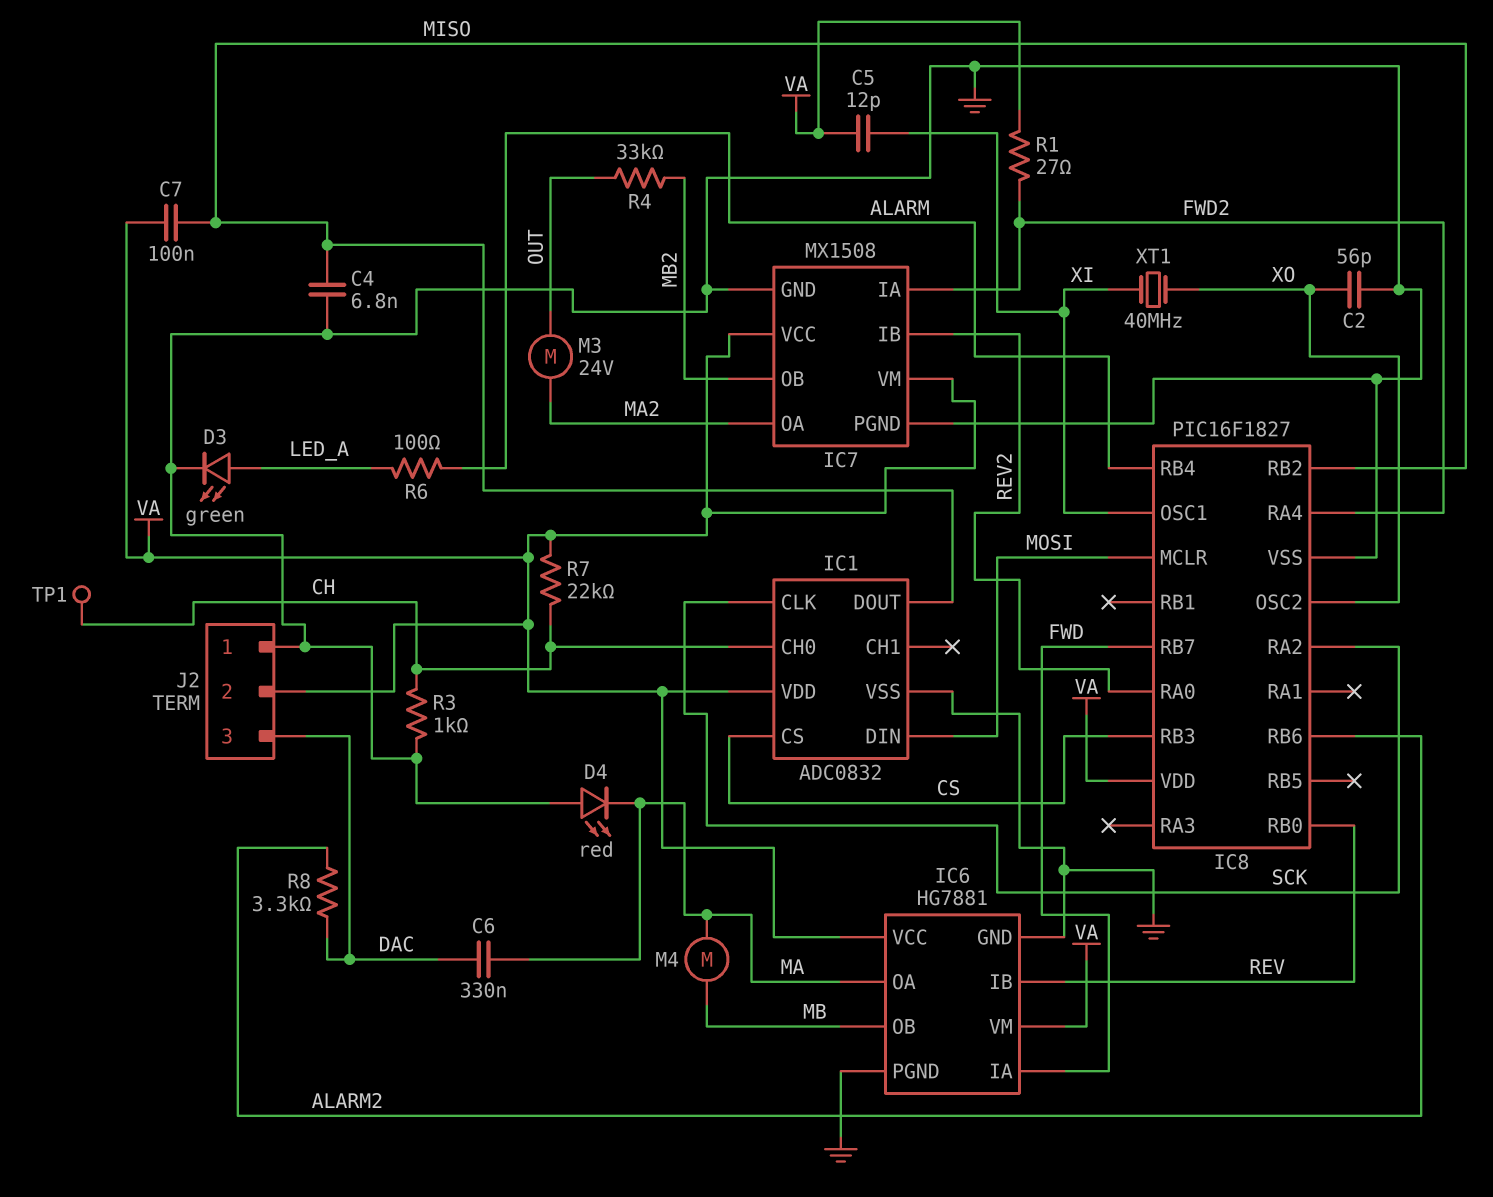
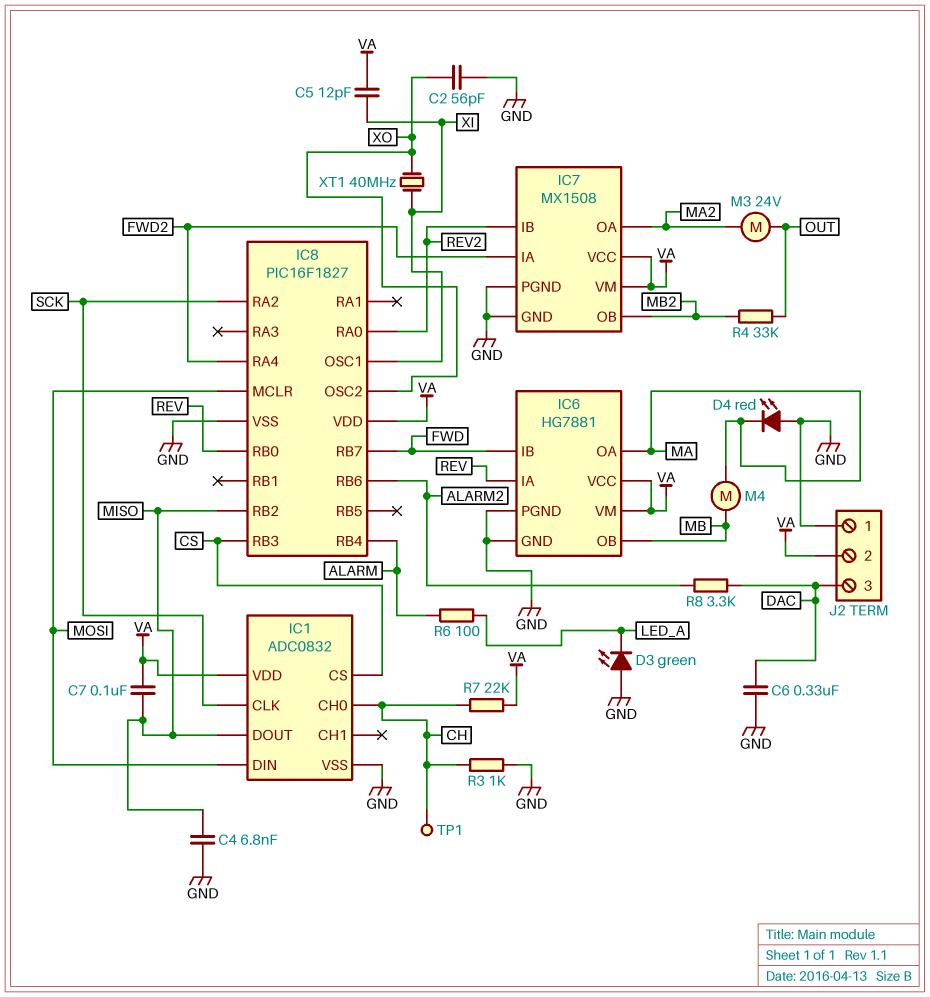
C6: 330nF (DAC, MA) -> 330nF (DAC, GND)
D3: LED green (A LED_A, K GND) -> LED green (A GND, K LED_A)
IC6 pin IA: FWD -> REV
IC6 pin IB: REV -> FWD
R1: 27 (FWD2, VA) -> none

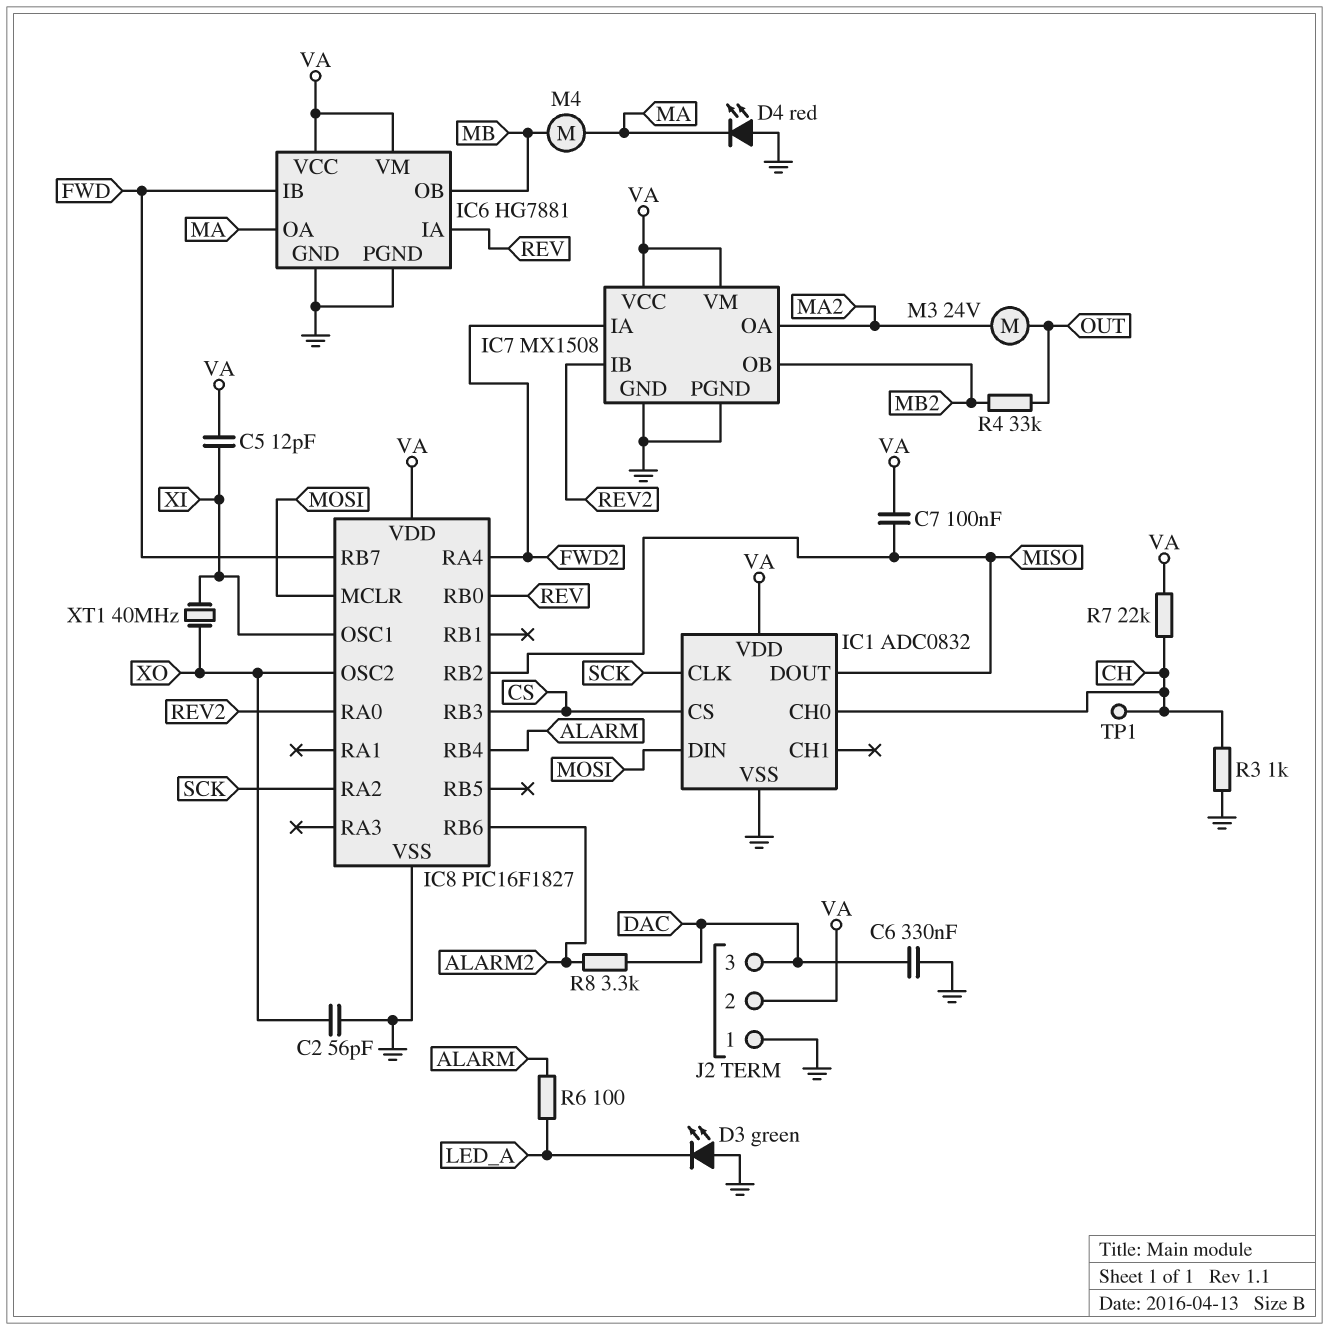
C4: 6.8nF (GND, MISO) -> none

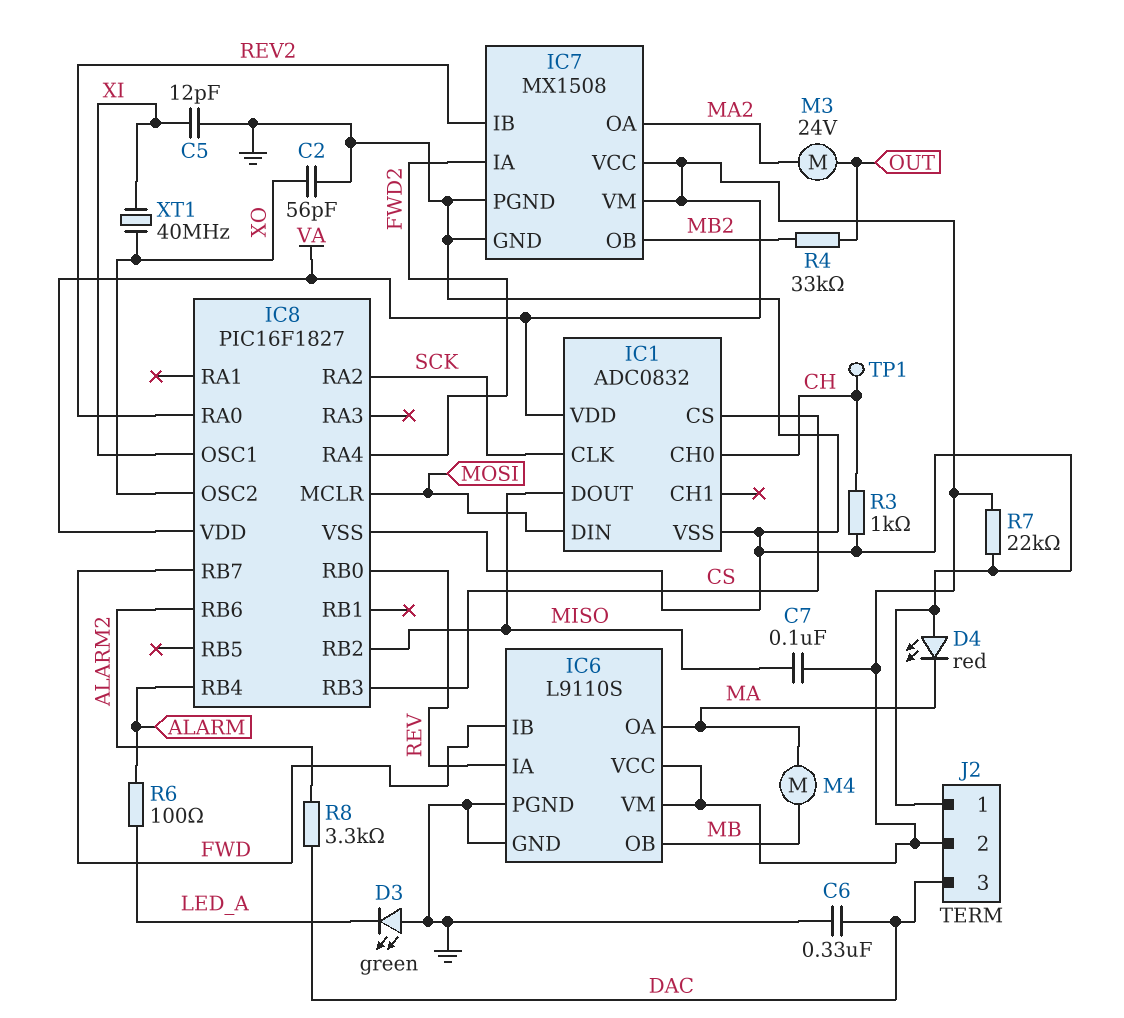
C5: 12pF (VA, XI) -> 12pF (GND, XI)
IC6: HG7881 -> L9110S
R7: 22k (CH, VA) -> 22k (GND, VA)

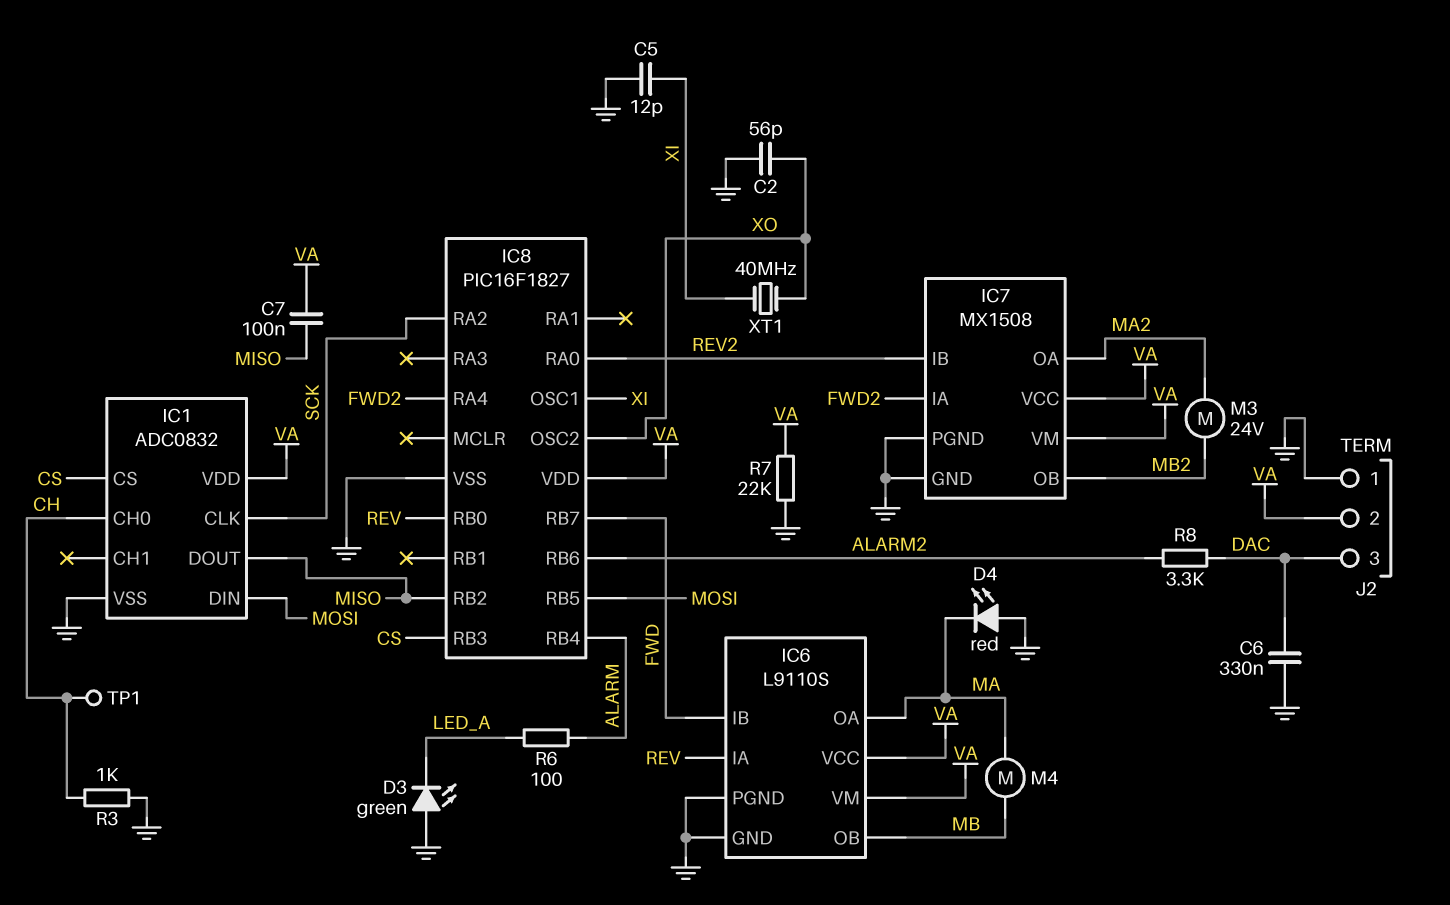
IC8 pin MCLR: MOSI -> none
IC8 pin RB5: none -> MOSI
M3: motor 24V (MA2, OUT) -> motor 24V (MA2, MB2)
R4: 33k (MB2, OUT) -> none

